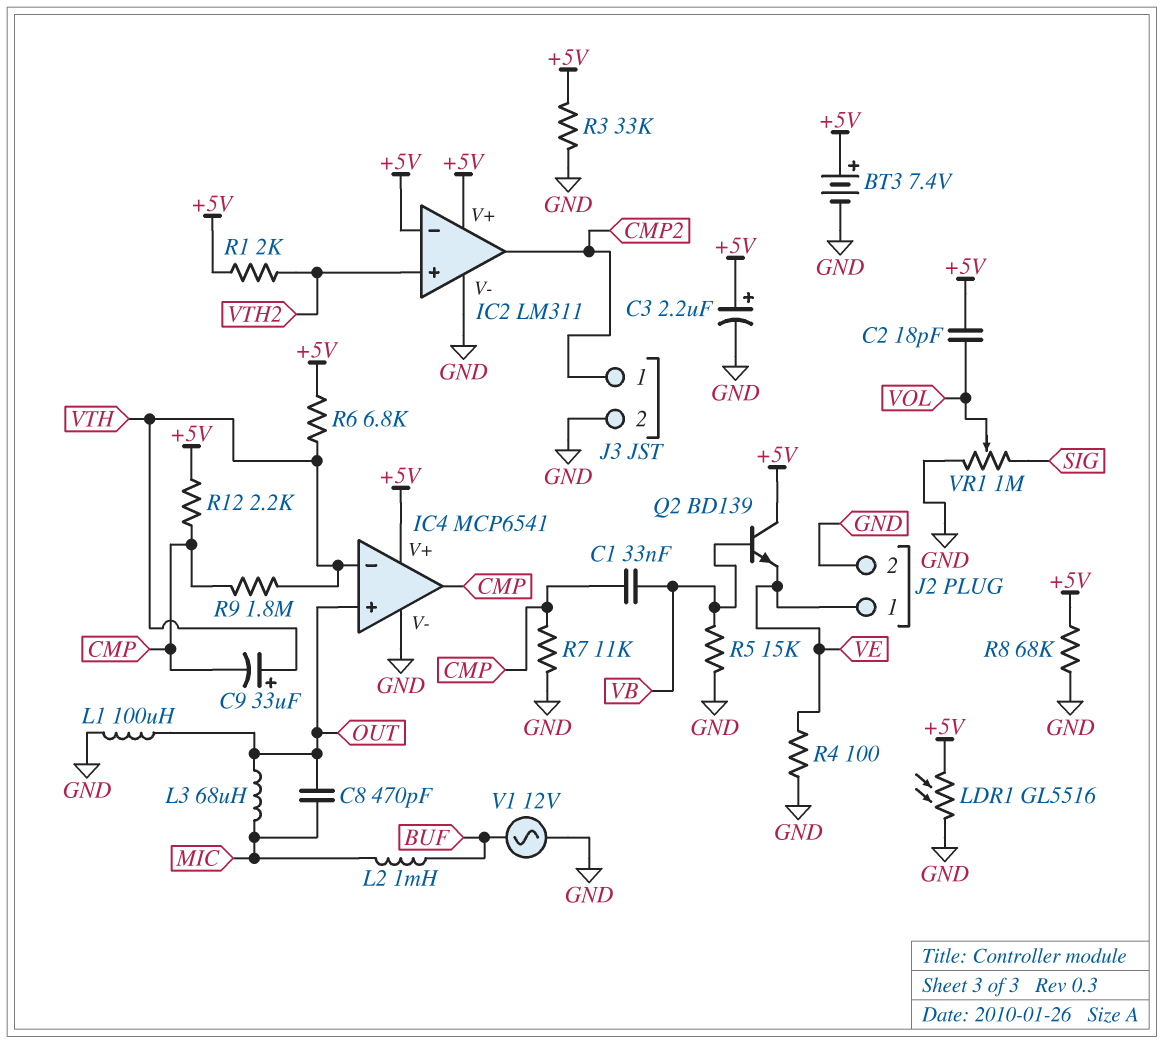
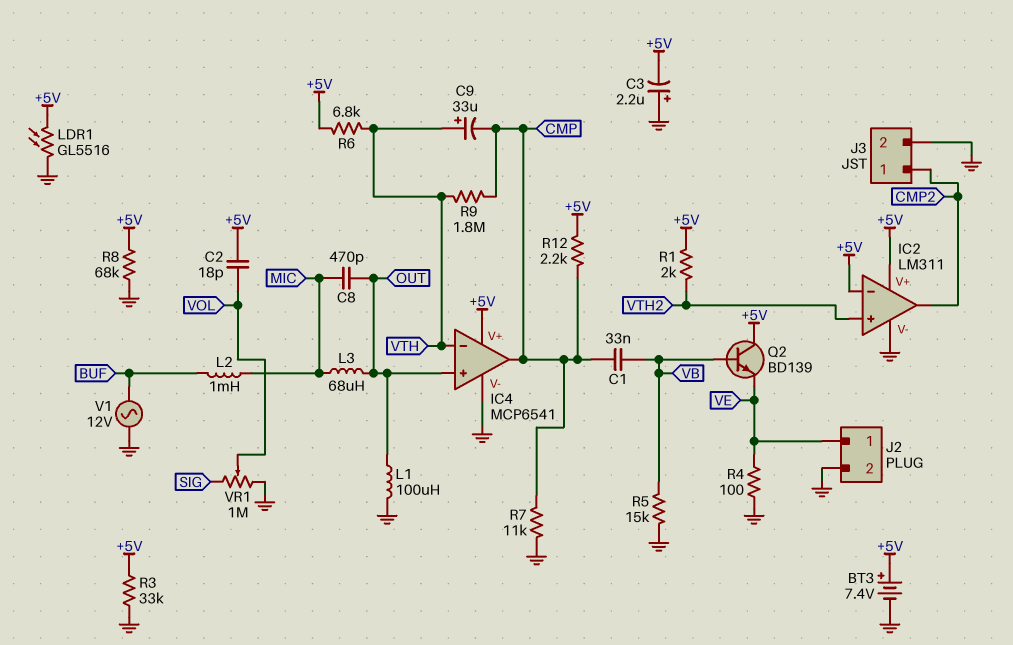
C3: 2.2uF (plus +5V, minus GND) -> 2.2uF (plus GND, minus +5V)

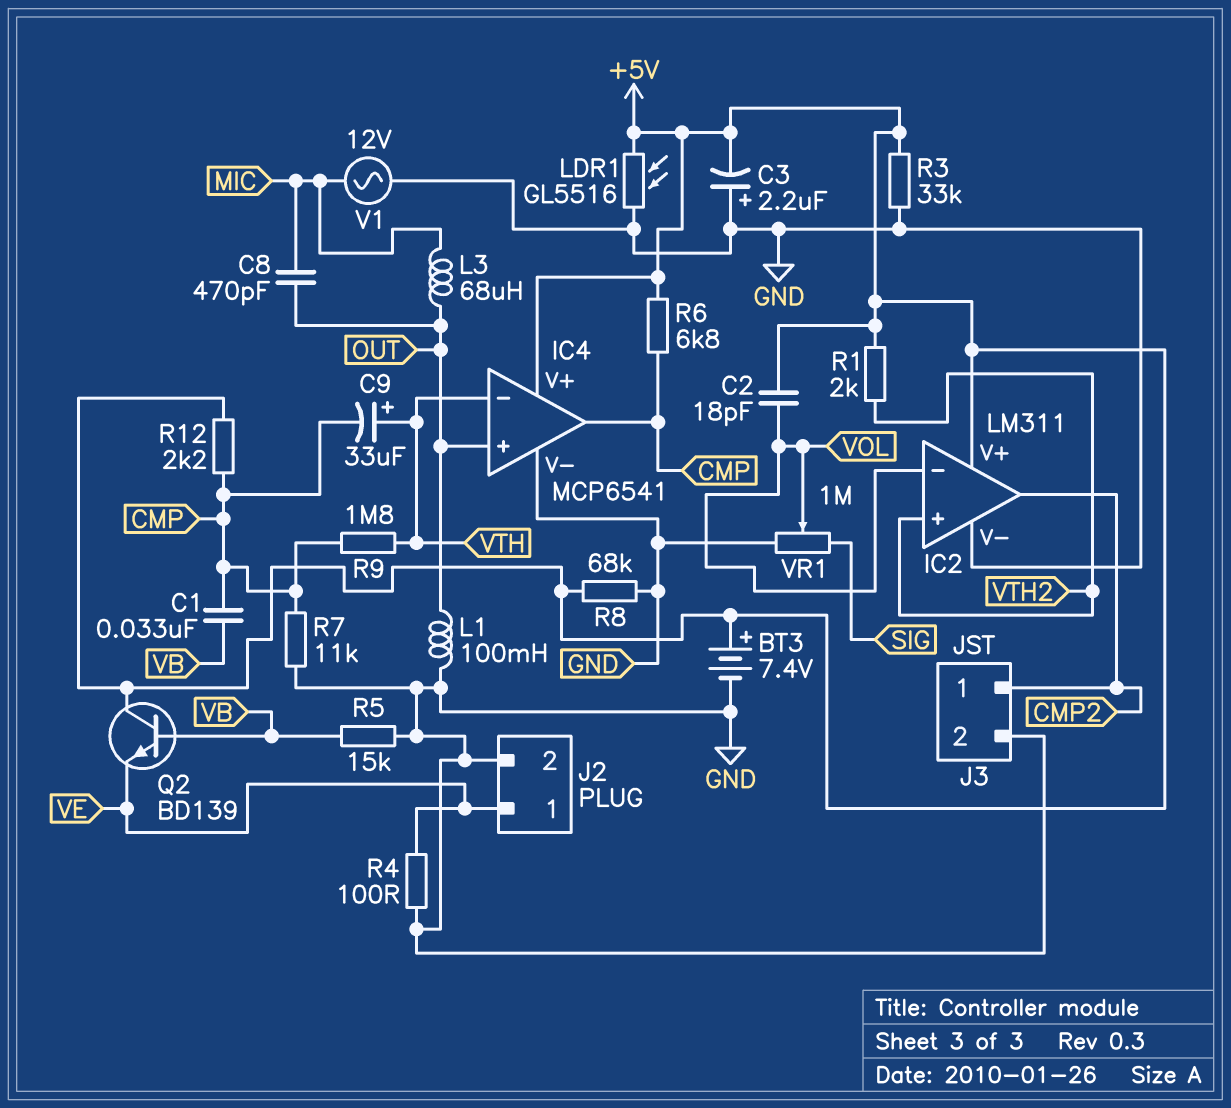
IC2 pin in-: +5V -> VOL
L1: 100uH (GND, OUT) -> 100mH (GND, OUT)
L2: 1mH (BUF, MIC) -> none
R6: 6.8k (+5V, VTH) -> 6.8k (+5V, CMP)
V1: AC 12V (BUF, GND) -> AC 12V (GND, MIC)

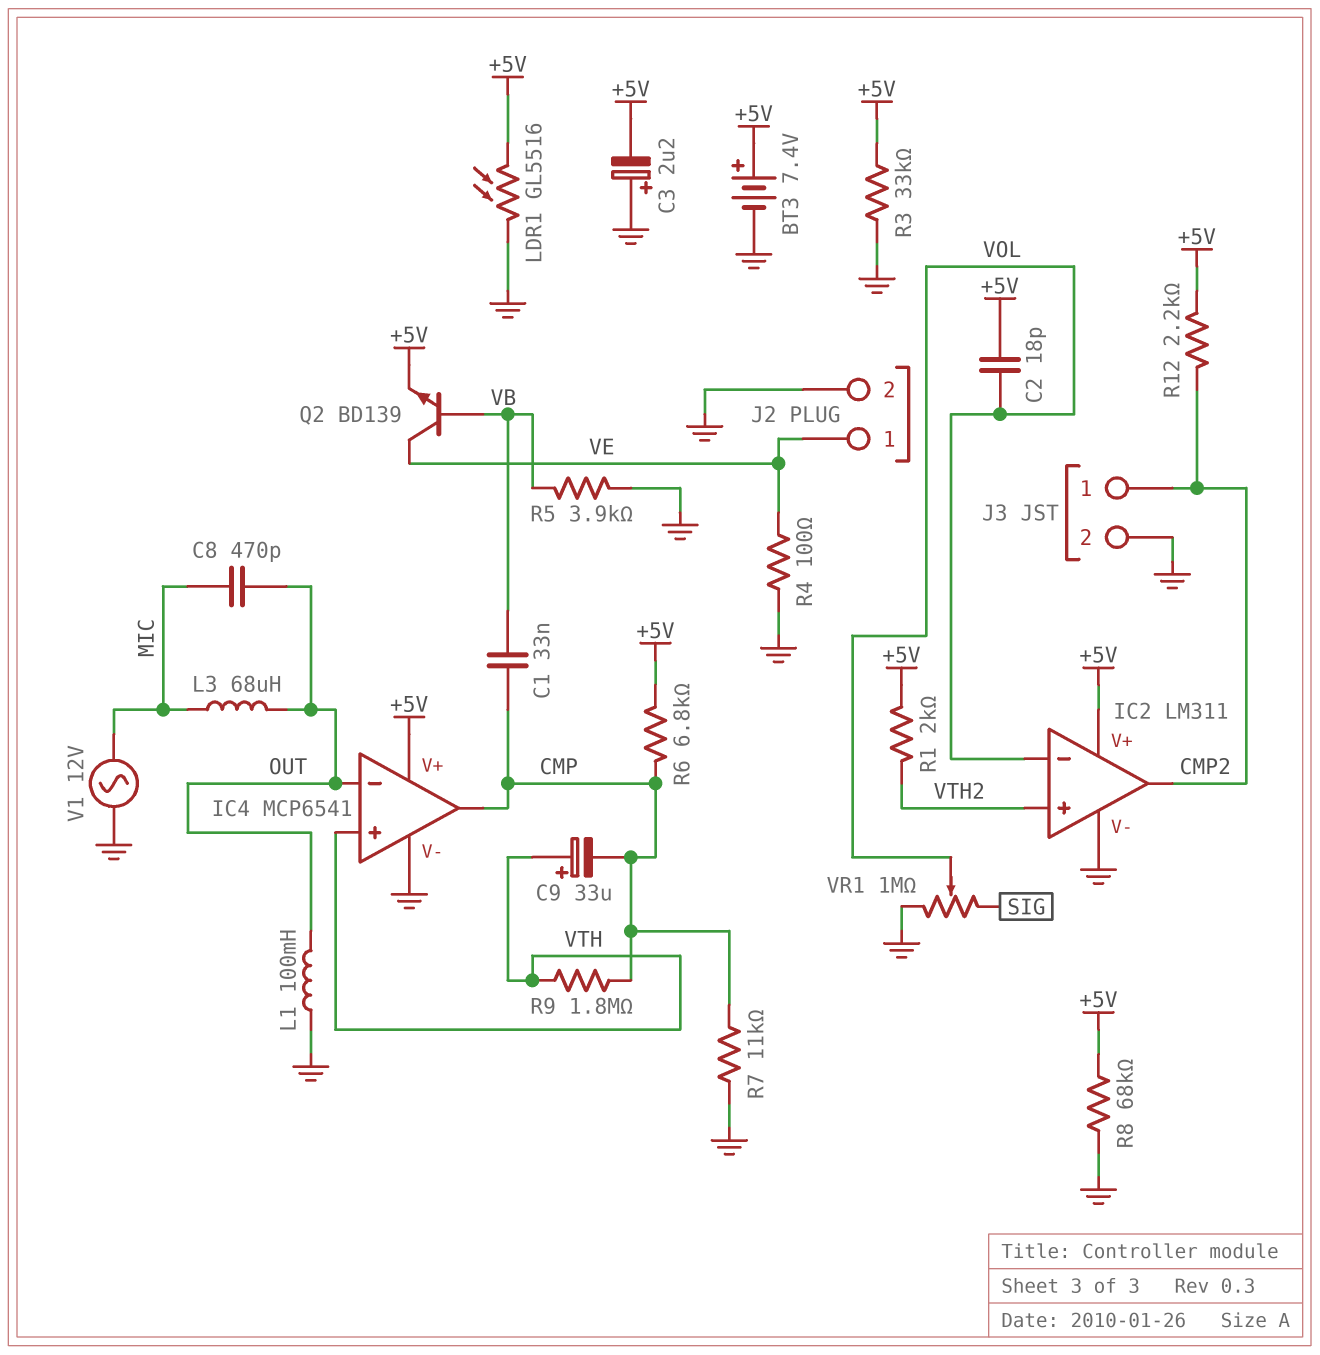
IC4 pin in+: OUT -> VTH
IC4 pin in-: VTH -> OUT
Q2: NPN BD139 (B VB, C +5V, E VE) -> NPN BD139 (B VB, C VE, E +5V)
R5: 15k (GND, VB) -> 3.9k (GND, VB)
R12: 2.2k (+5V, CMP) -> 2.2k (+5V, CMP2)

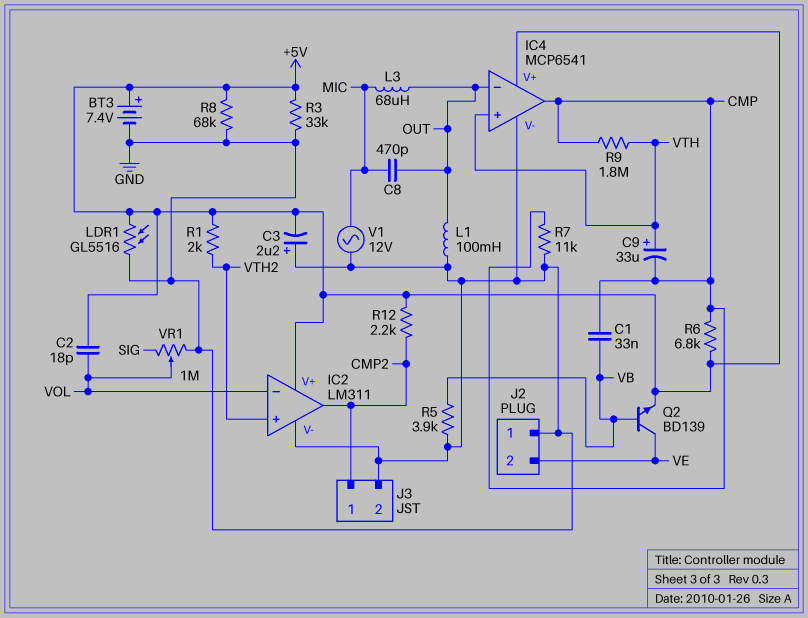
J2 pin 1: VE -> GND
J2 pin 2: GND -> VE
R4: 100 (GND, VE) -> none

